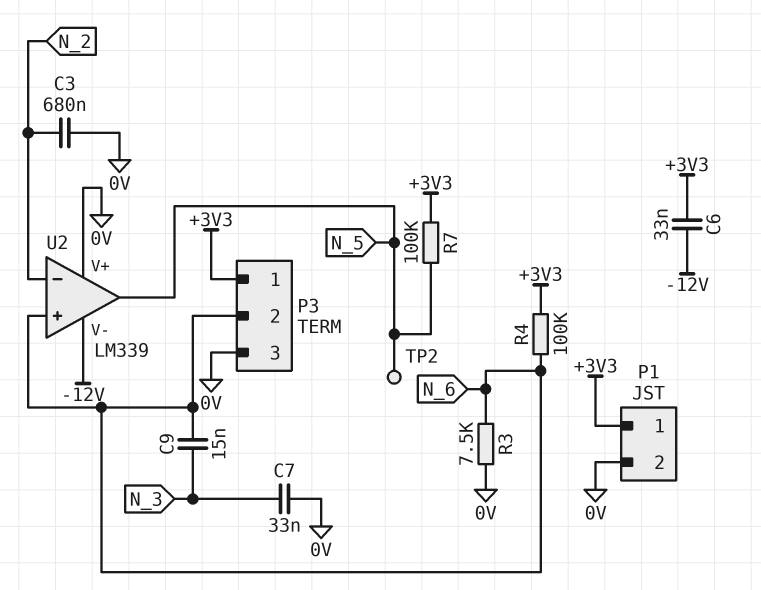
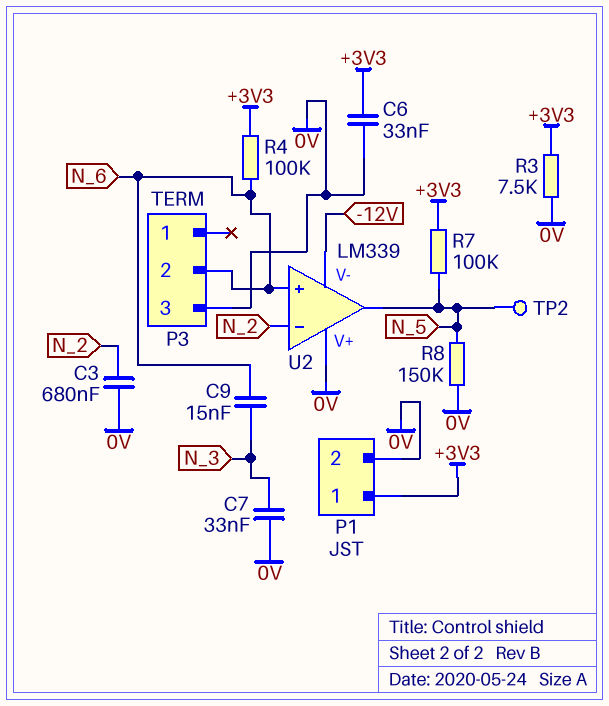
C6: 33nF (+3V3, -12V) -> 33nF (+3V3, 0V)
P3 pin 1: +3V3 -> none
R3: 7.5k (0V, N_6) -> 7.5k (+3V3, 0V)
R8: none -> 150k (0V, N_5)

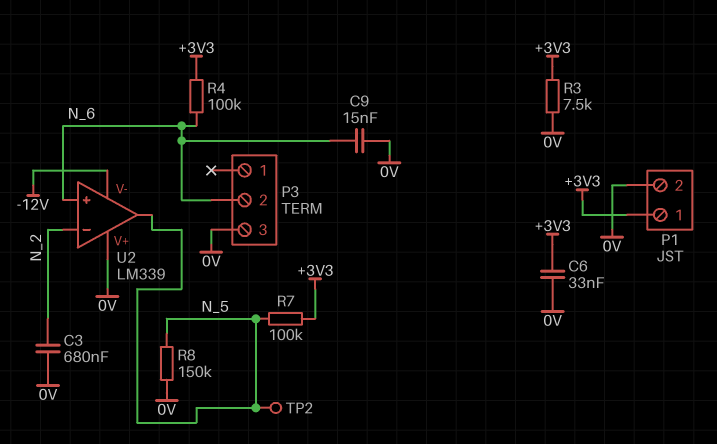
C7: 33nF (0V, N_3) -> none
C9: 15nF (N_3, N_6) -> 15nF (0V, N_6)

